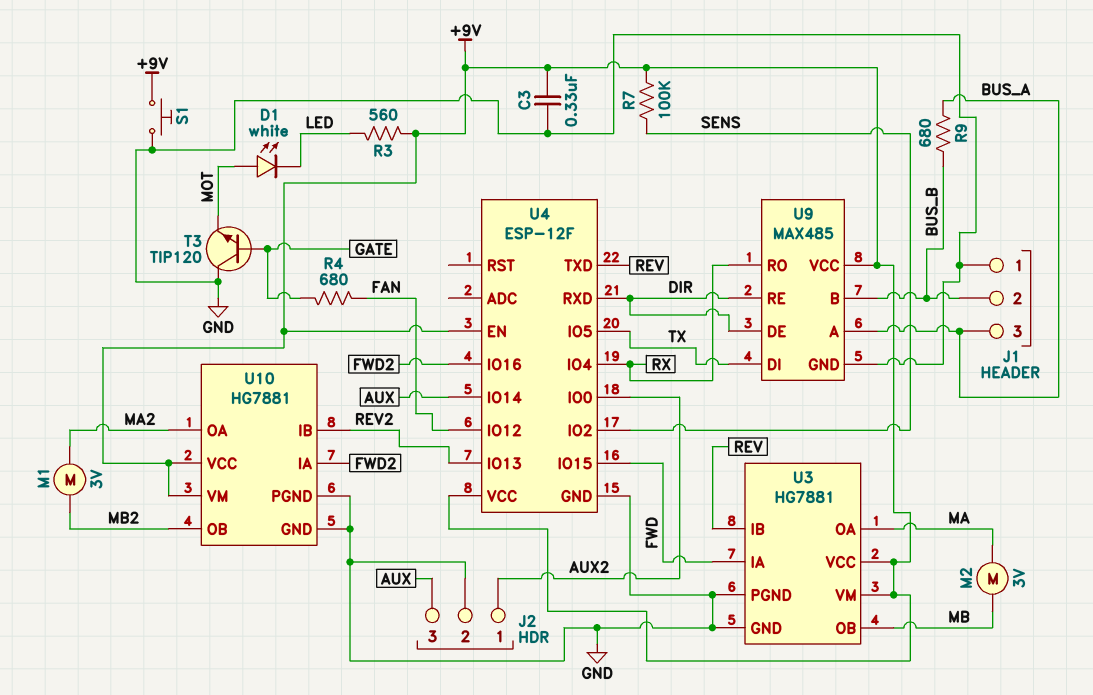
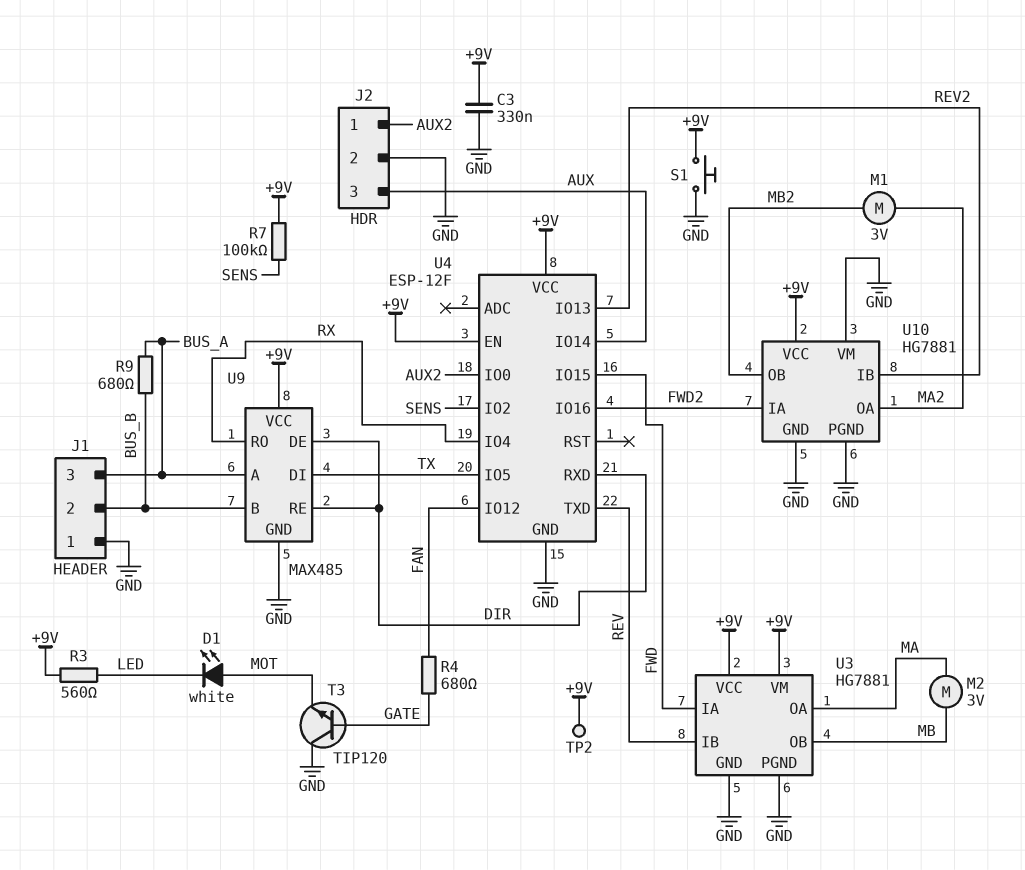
TP2: none -> test point (+9V)
U10 pin VM: +9V -> GND

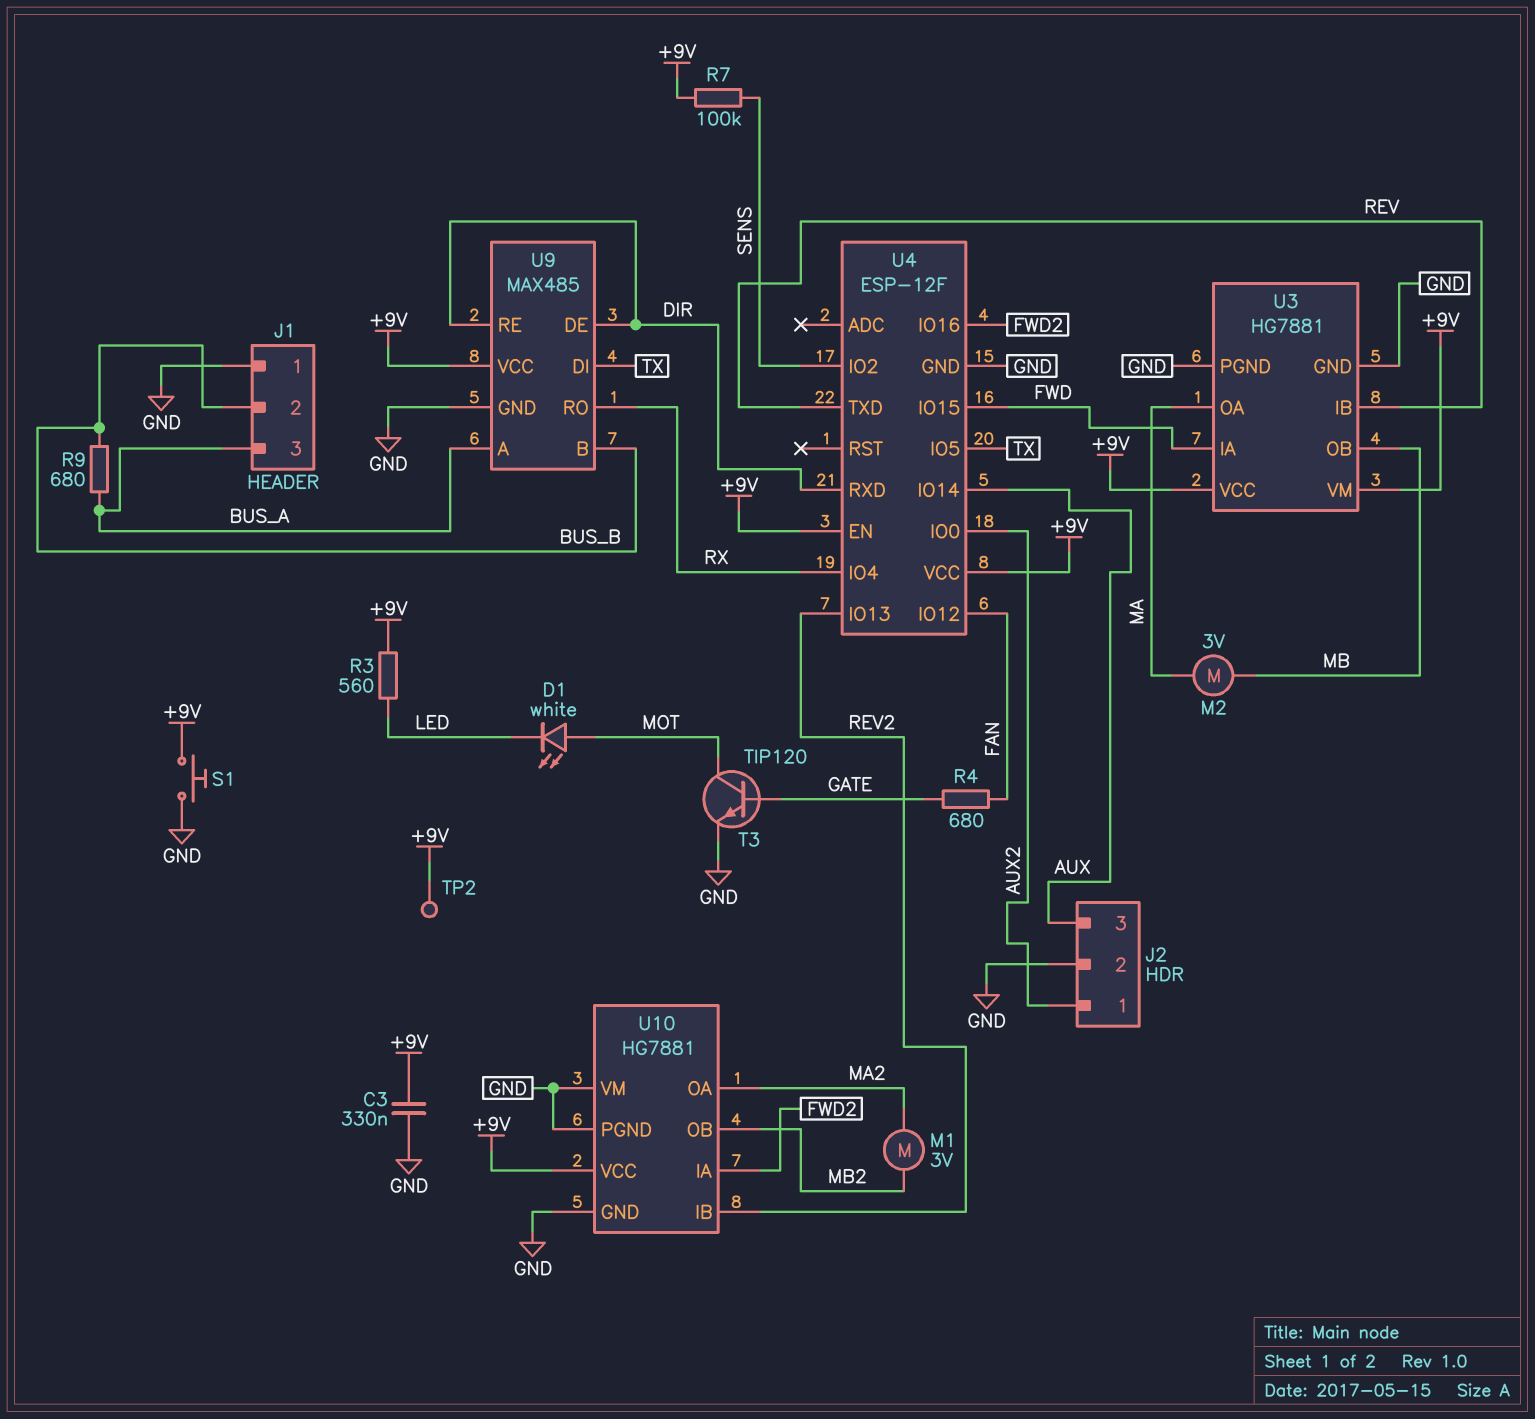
T3: NPN TIP120 (B GATE, C GND, E MOT) -> NPN TIP120 (B GATE, C MOT, E GND)

